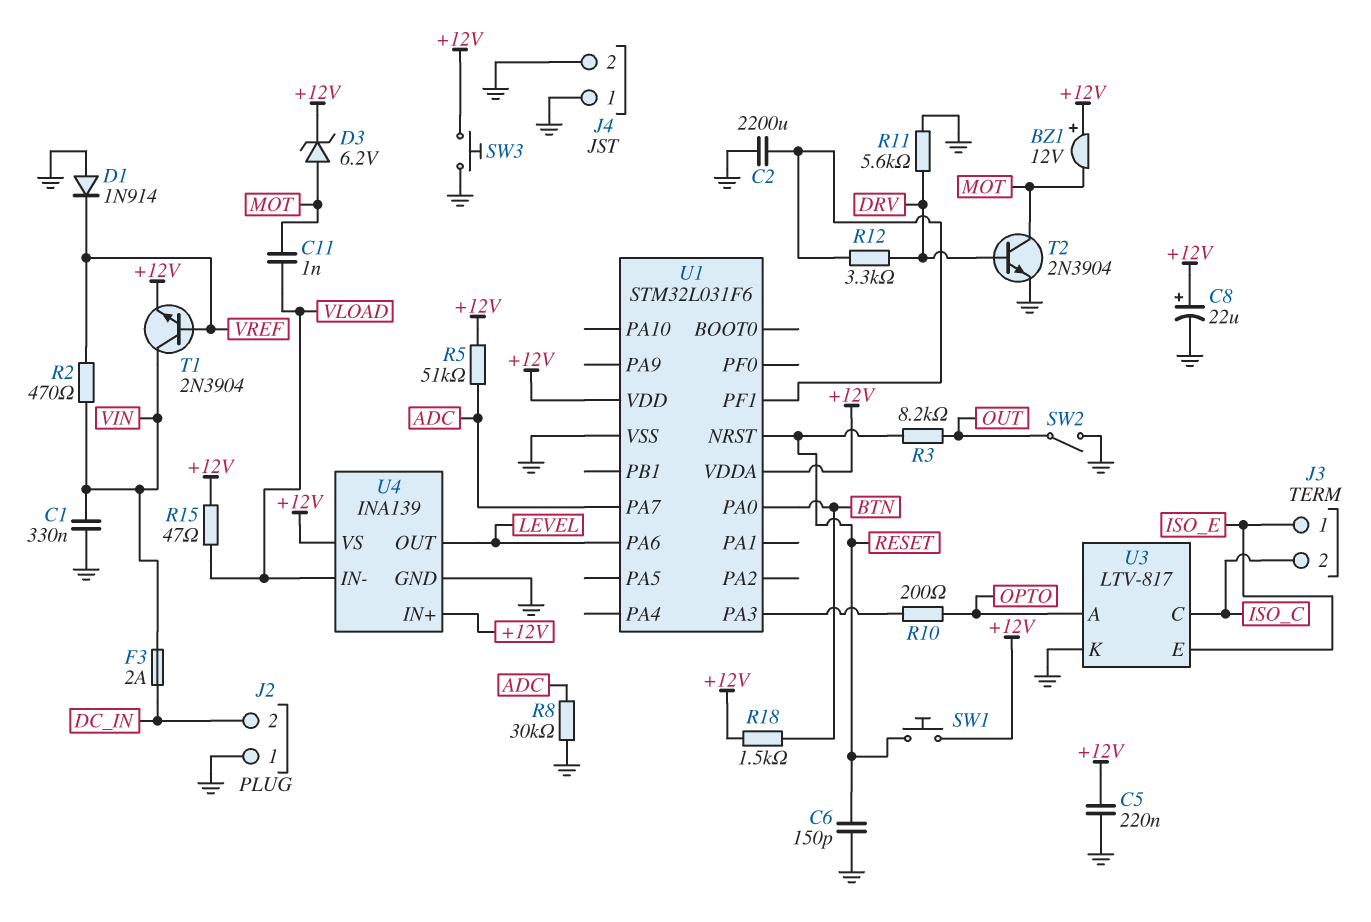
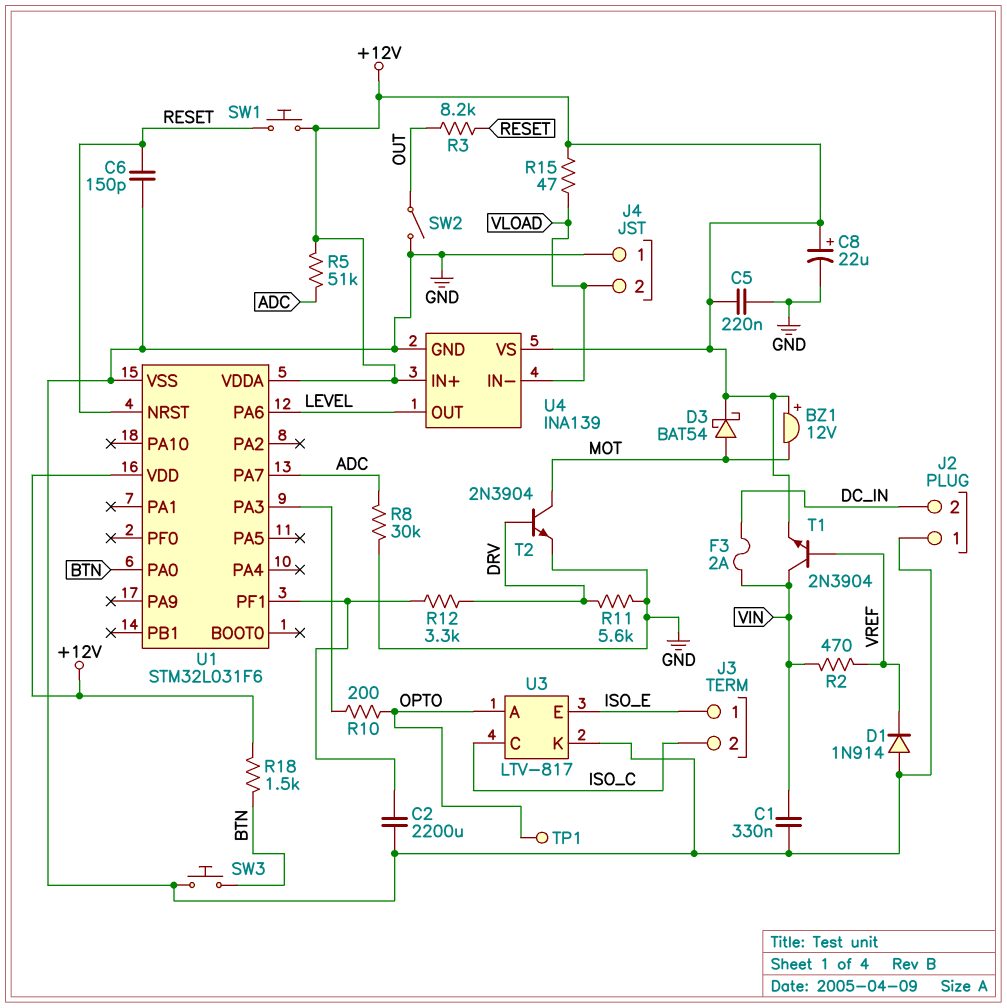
C11: 1nF (MOT, VLOAD) -> none
D3: zener 6.2V (A MOT, K +12V) -> schottky BAT54 (A MOT, K +12V)
J4 pin 2: GND -> VLOAD
SW3: button (+12V, GND) -> button (BTN, GND)
TP1: none -> test point (OPTO)

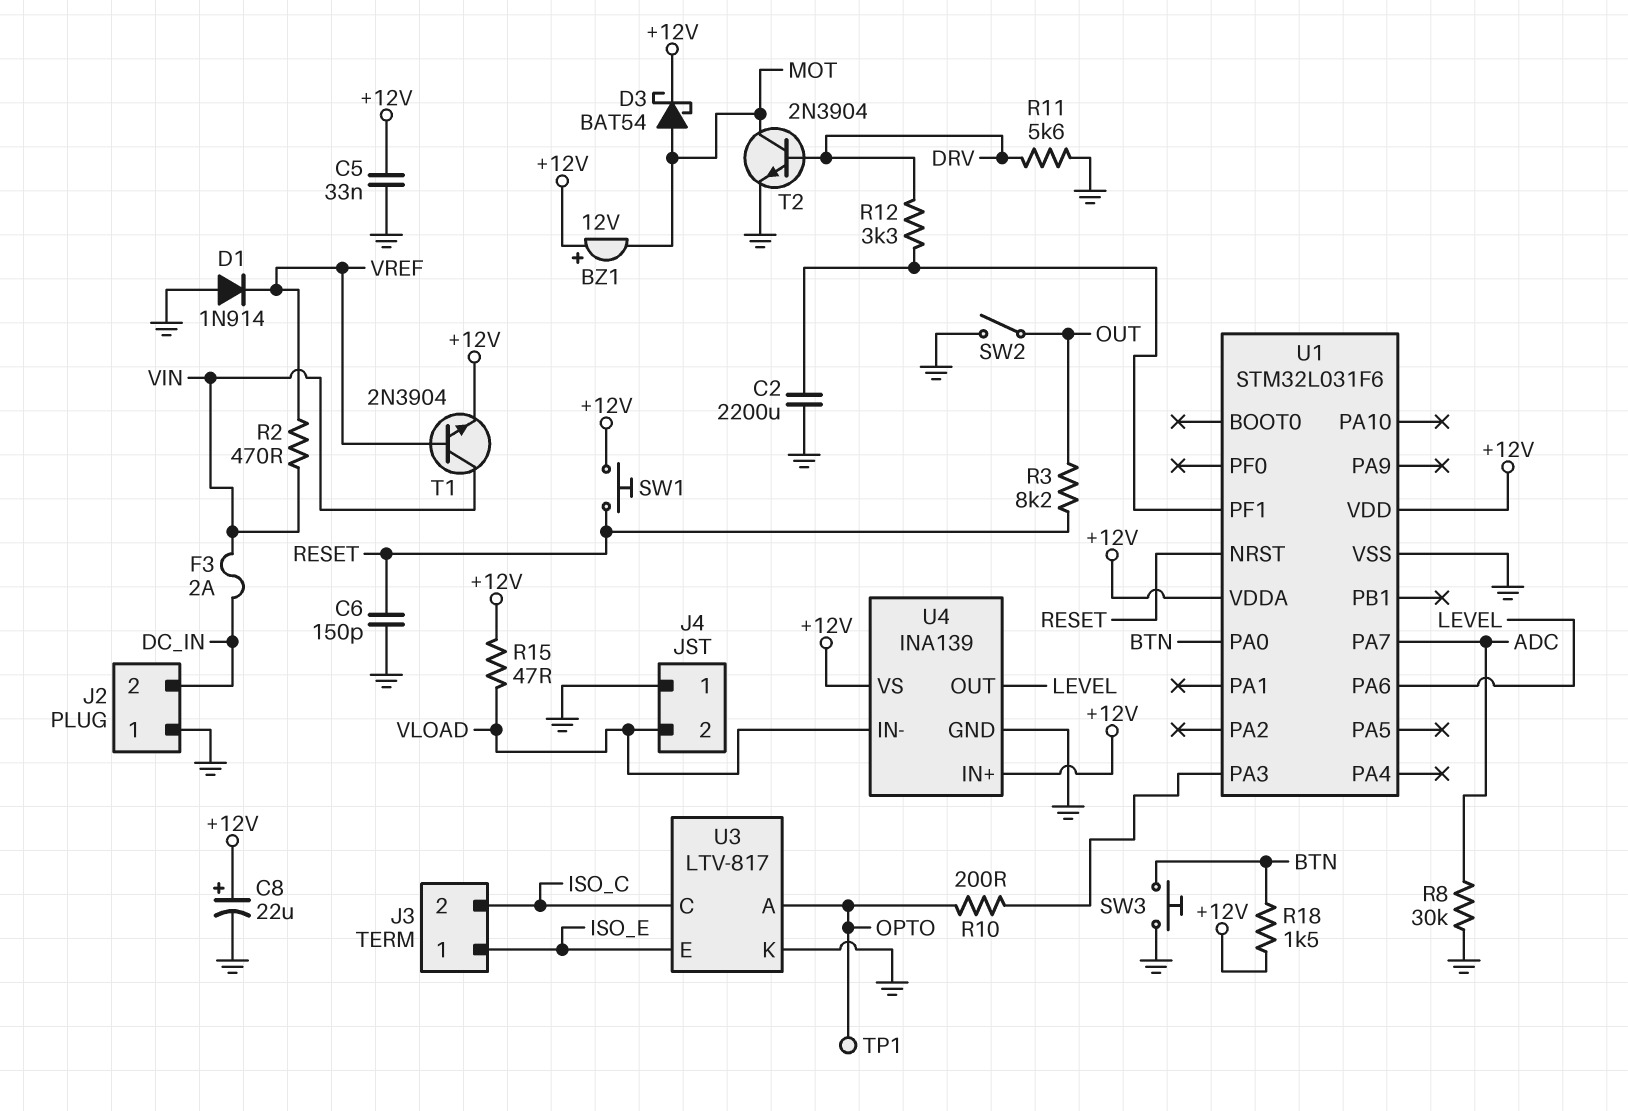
C1: 330nF (GND, VIN) -> none
C5: 220nF (+12V, GND) -> 33nF (+12V, GND)
R5: 51k (+12V, ADC) -> none

